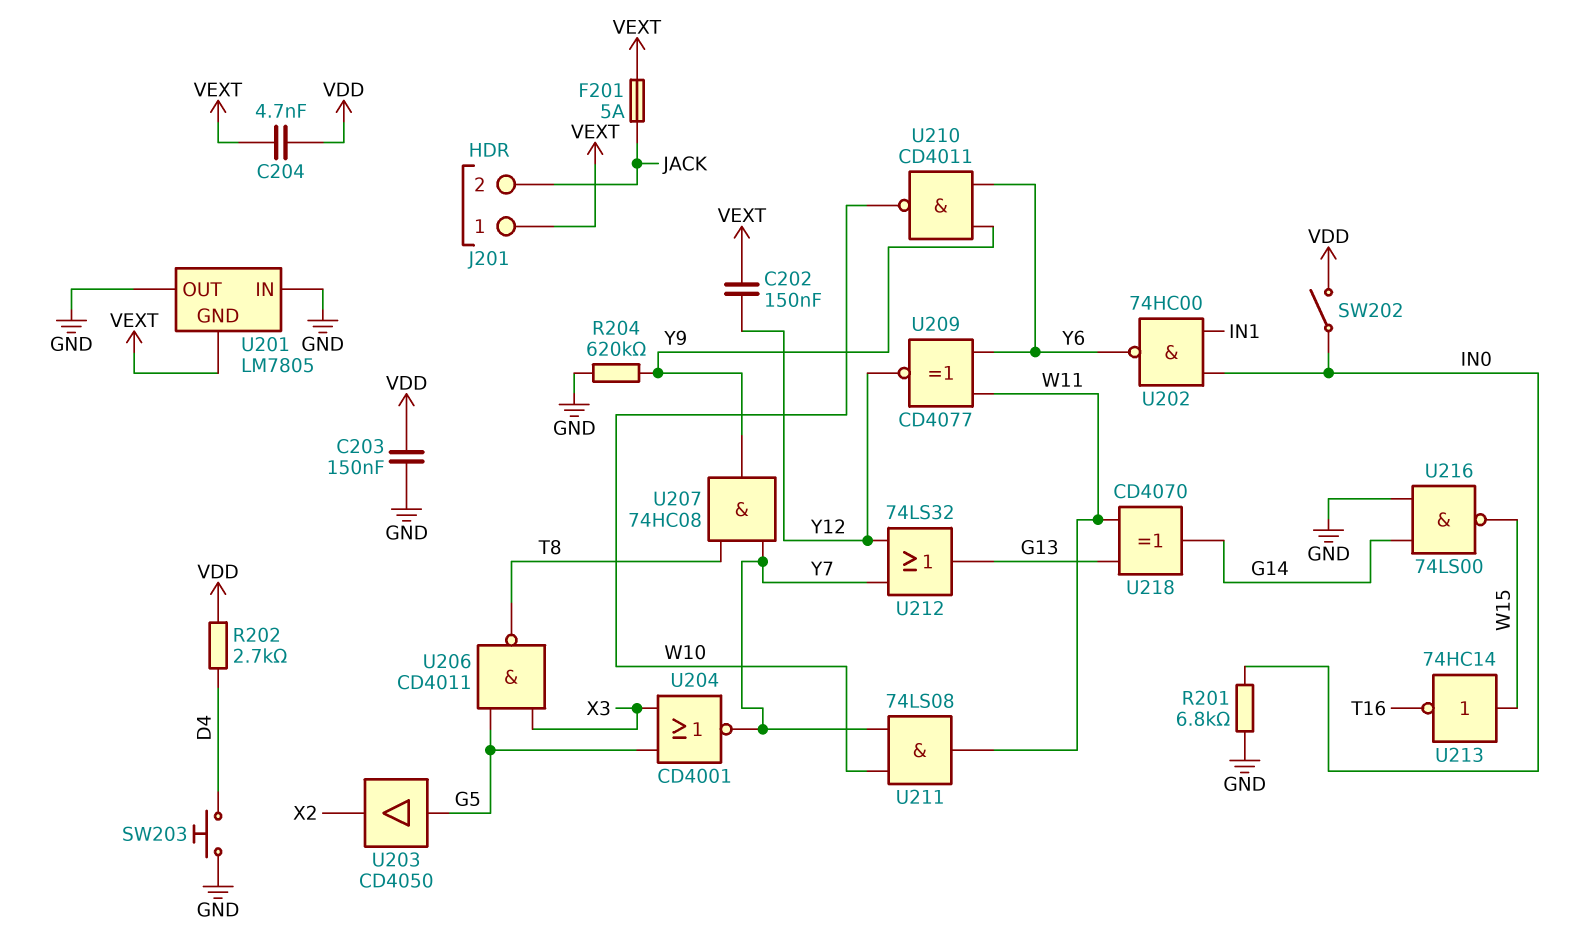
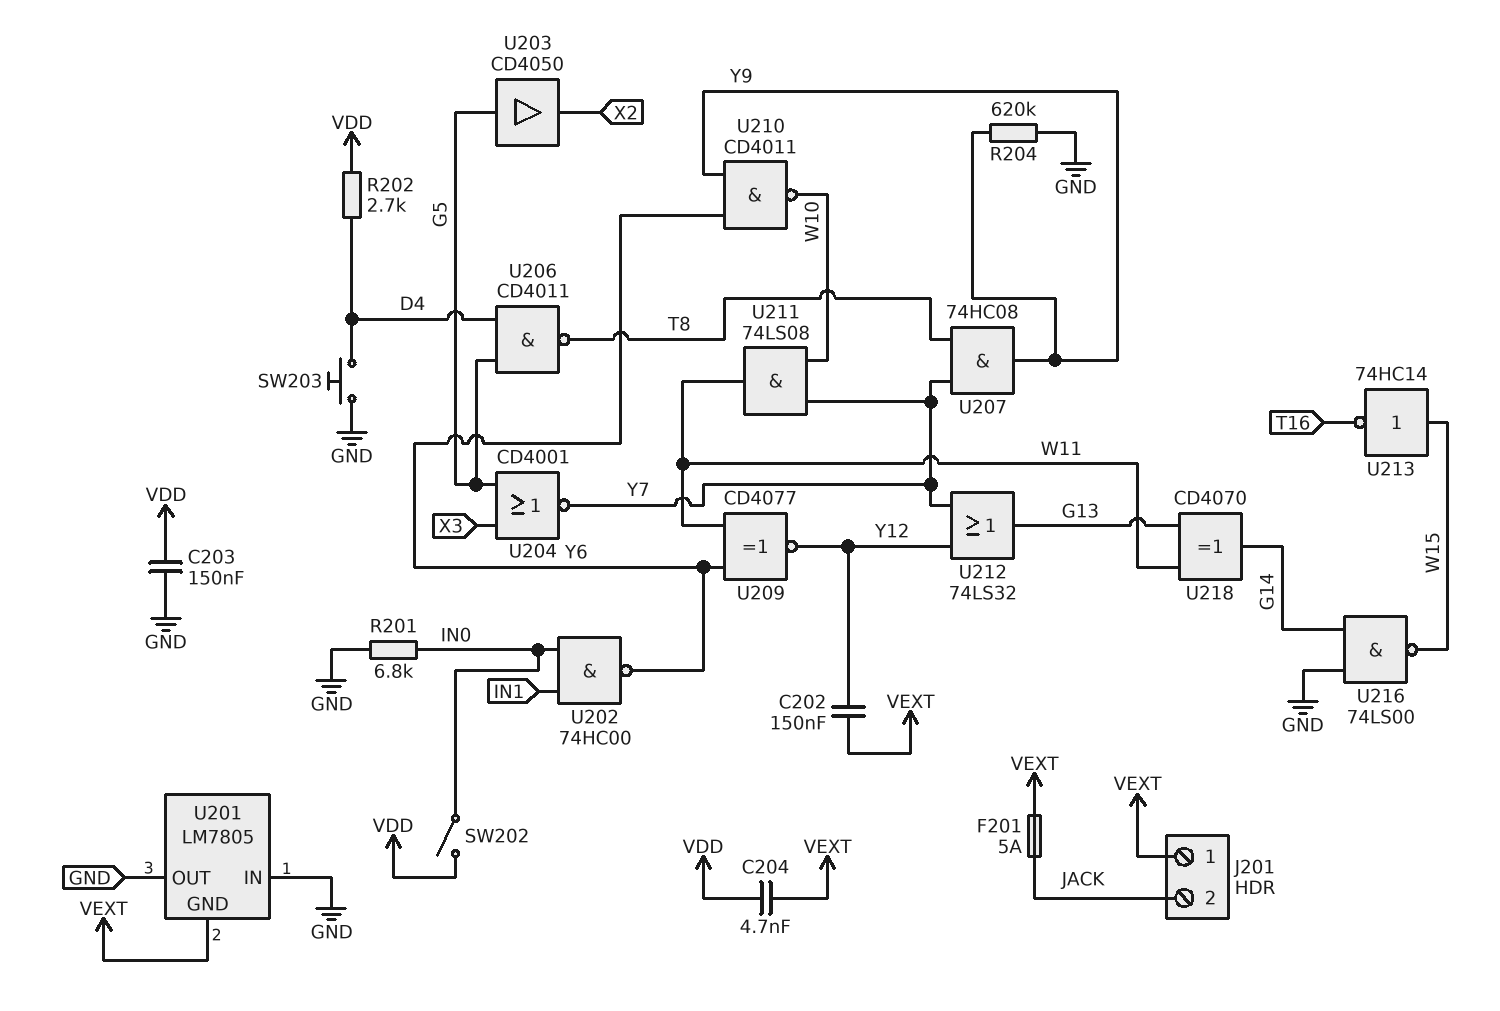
U206: NAND CD4011 (in G5, in X3, out T8) -> NAND CD4011 (in D4, in G5, out T8)

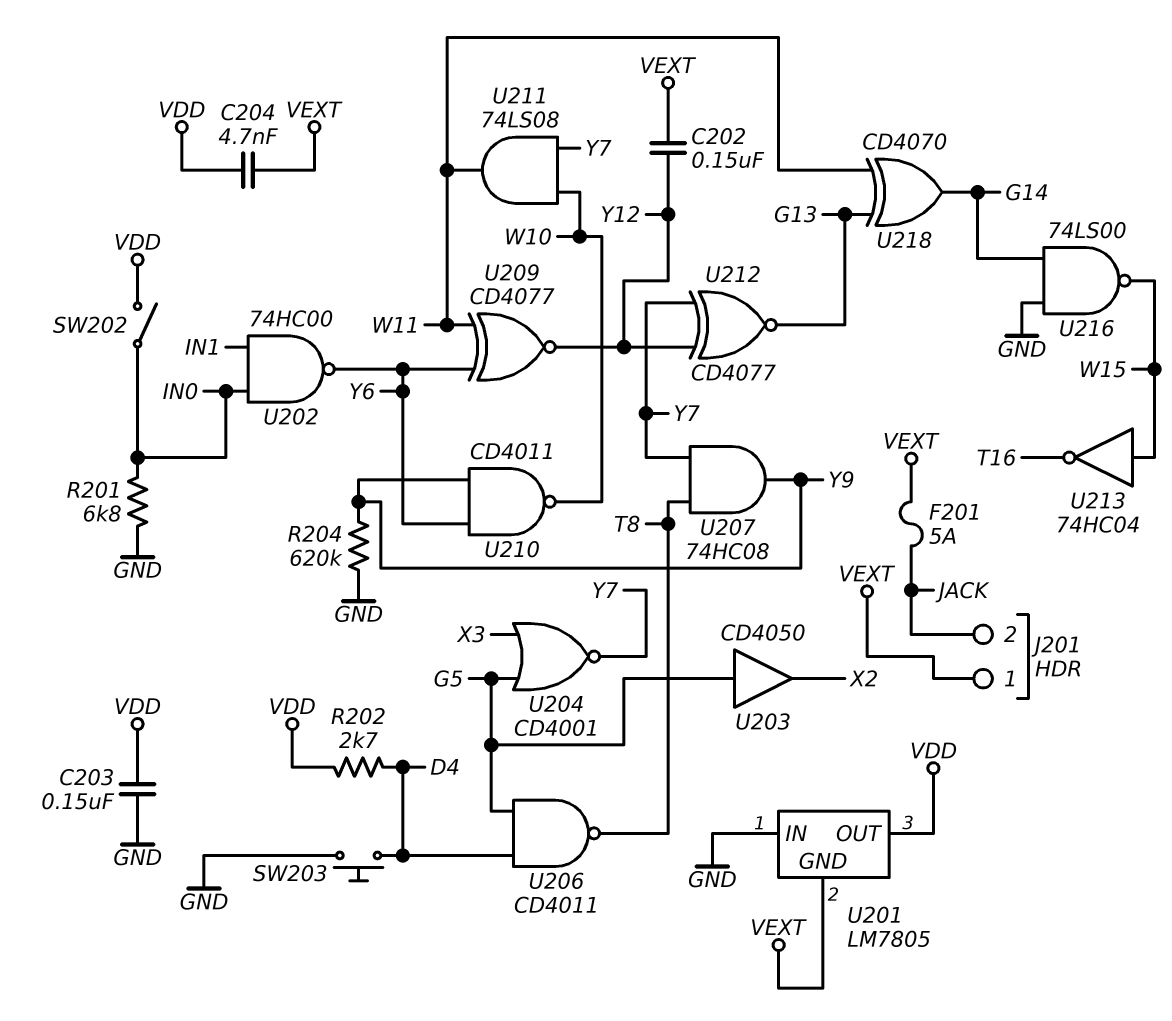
U201 pin OUT: GND -> VDD
U212: OR 74LS32 (in Y7, in Y12, out G13) -> XNOR CD4077 (in Y7, in Y12, out G13)
U213: NOT 74HC14 (in W15, out T16) -> NOT 74HC04 (in W15, out T16)

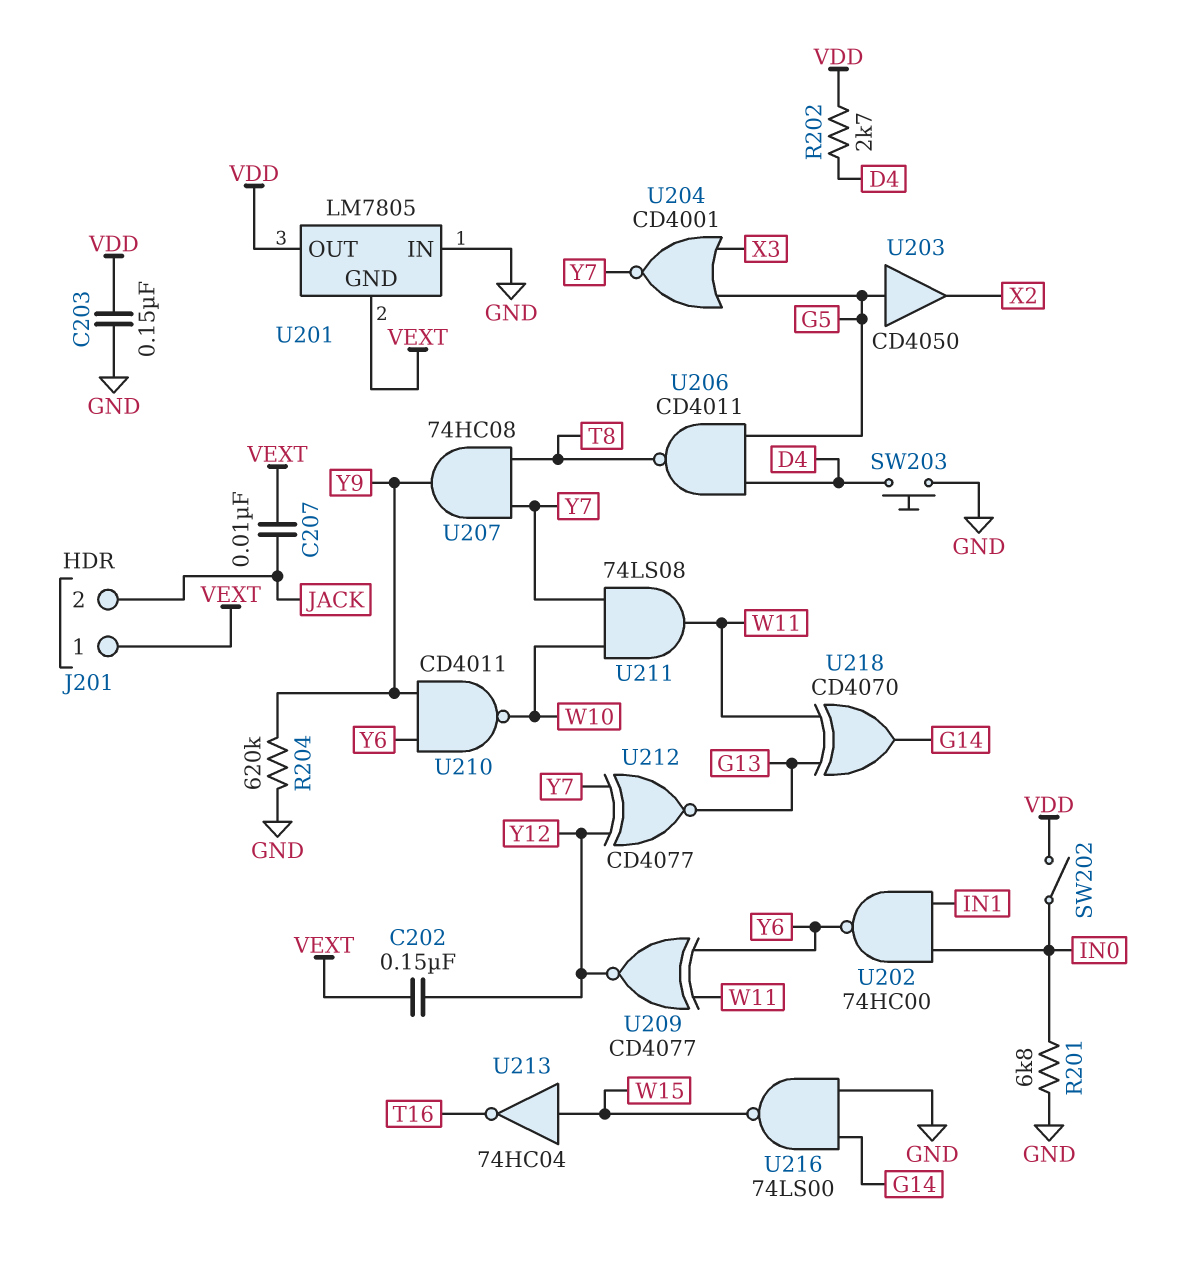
C204: 4.7nF (VDD, VEXT) -> none
C207: none -> 10nF (JACK, VEXT)
F201: 5A (JACK, VEXT) -> none

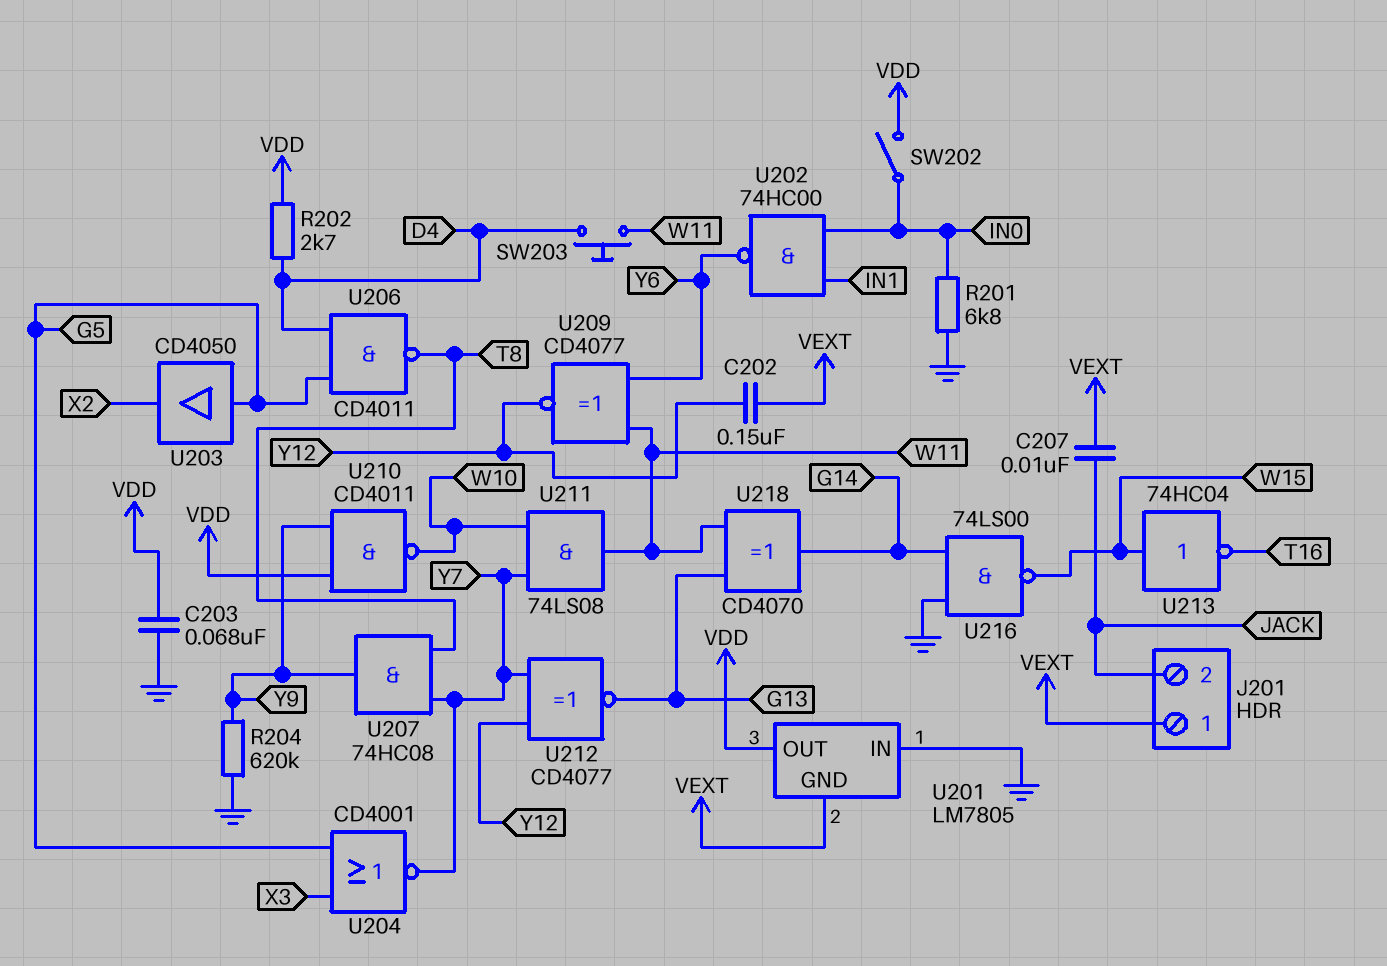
C203: 150nF (GND, VDD) -> 68nF (GND, VDD)
SW203: button (D4, GND) -> button (D4, W11)
U210: NAND CD4011 (in Y6, in Y9, out W10) -> NAND CD4011 (in VDD, in Y9, out W10)

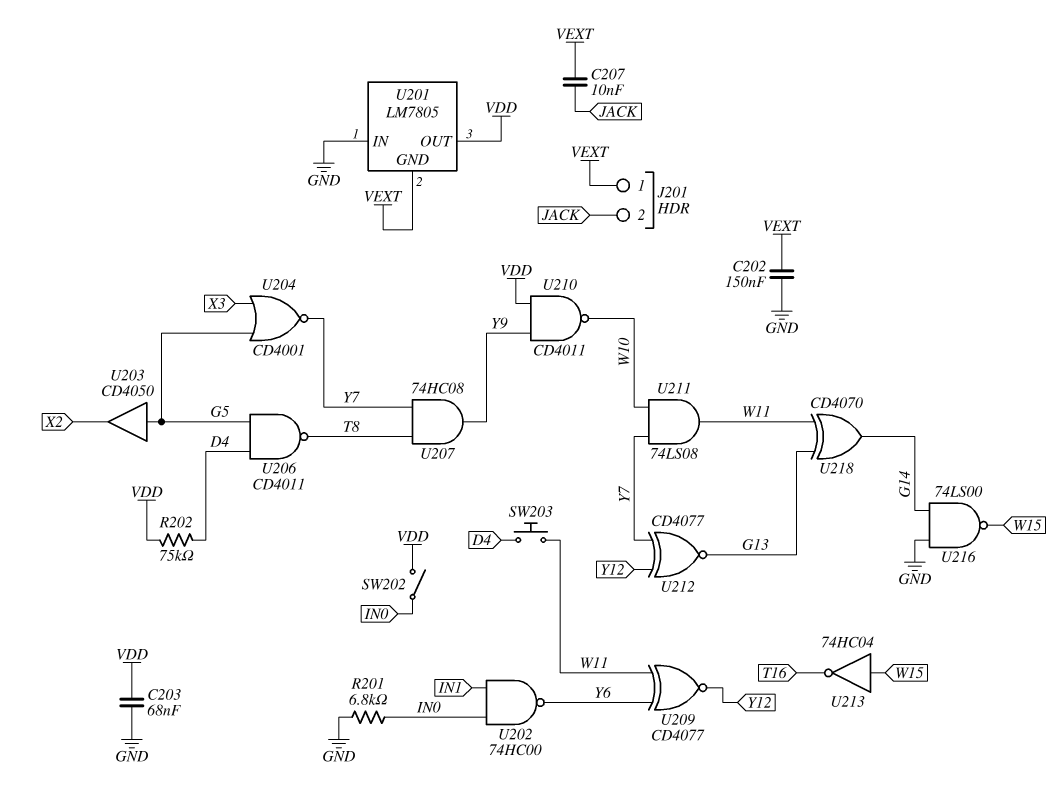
C202: 150nF (VEXT, Y12) -> 150nF (GND, VEXT)
R202: 2.7k (D4, VDD) -> 75k (D4, VDD)
R204: 620k (GND, Y9) -> none

